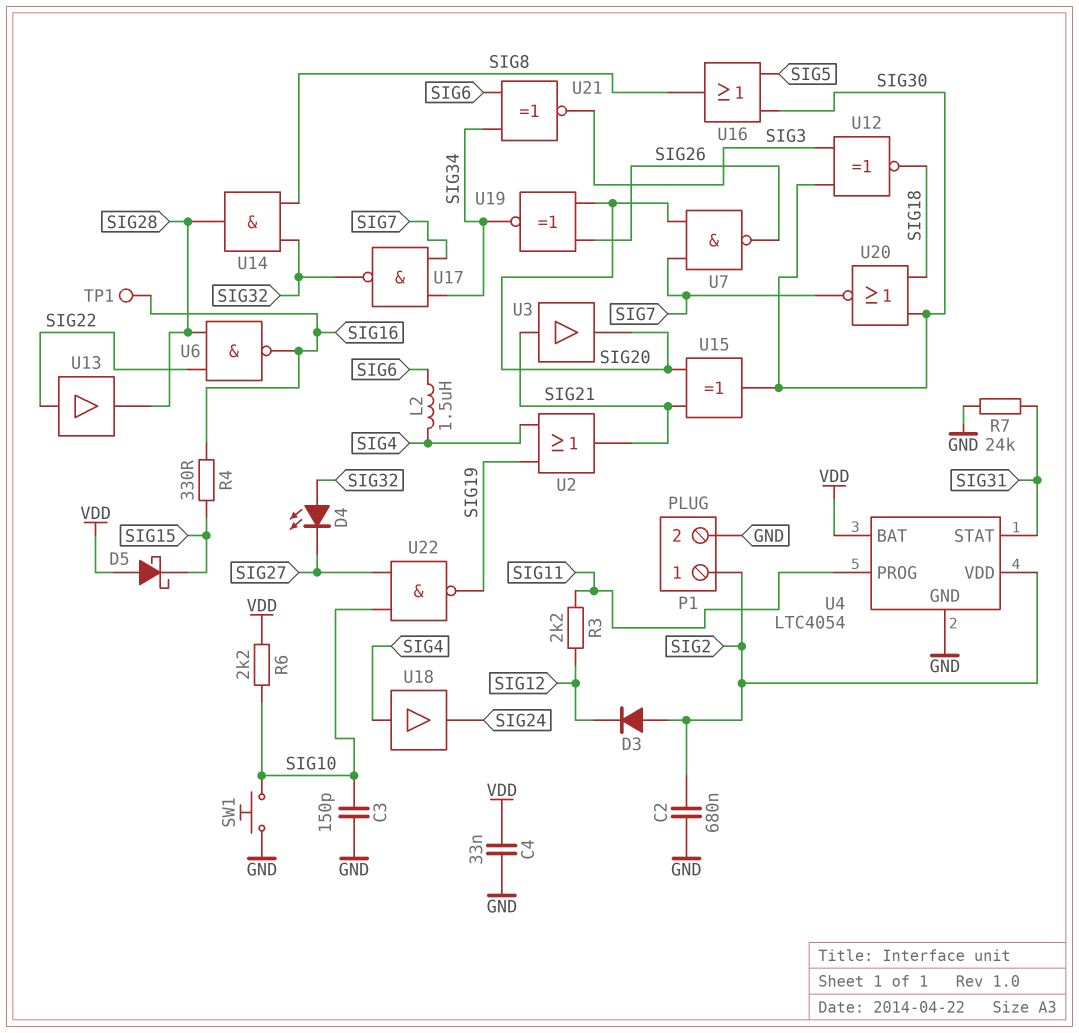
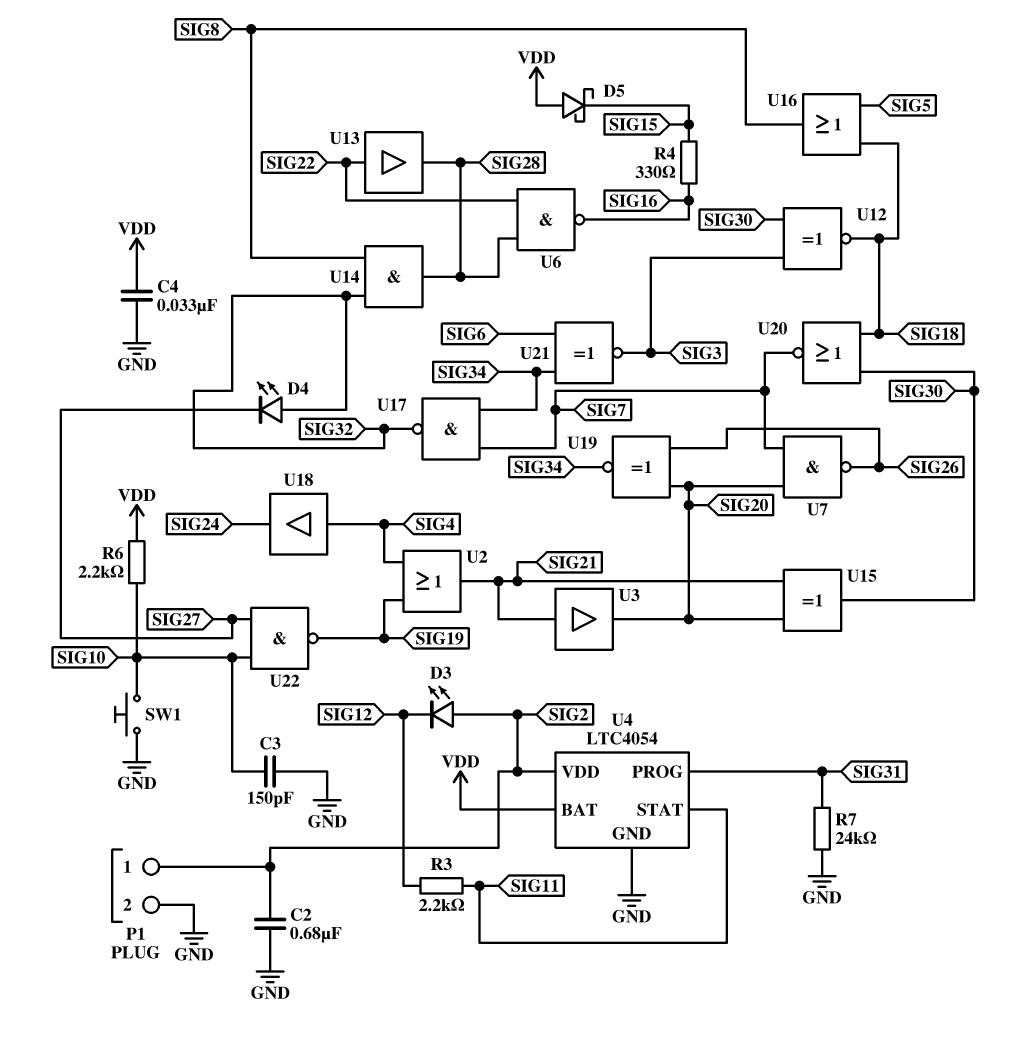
D3: diode (A SIG2, K SIG12) -> LED (A SIG2, K SIG12)
L2: 1.5uH (SIG4, SIG6) -> none
TP1: test point (SIG16) -> none
U4 pin PROG: SIG11 -> SIG31
U4 pin STAT: SIG31 -> SIG11
U16: OR (in SIG5, in SIG30, out SIG8) -> OR (in SIG5, in SIG18, out SIG8)

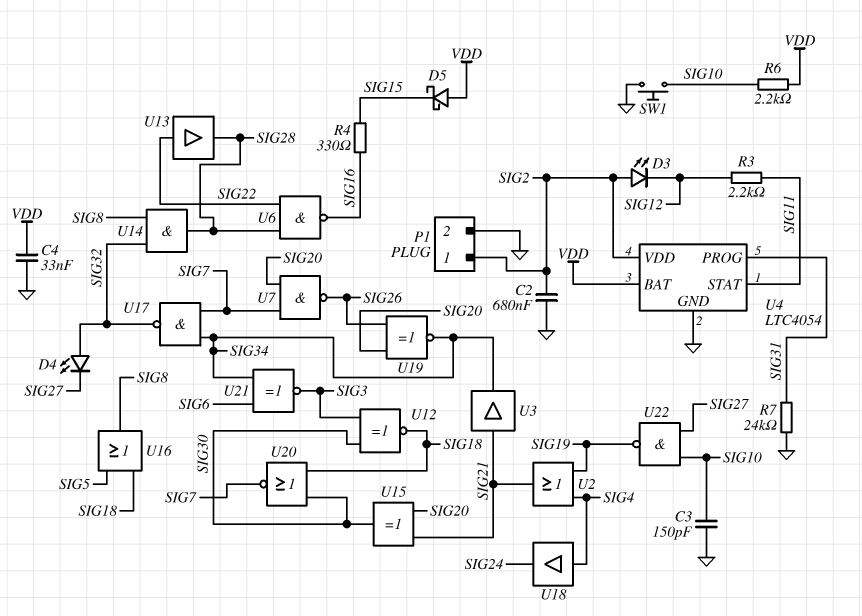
U3: buffer (in SIG21, out SIG20) -> buffer (in SIG21, out SIG34)

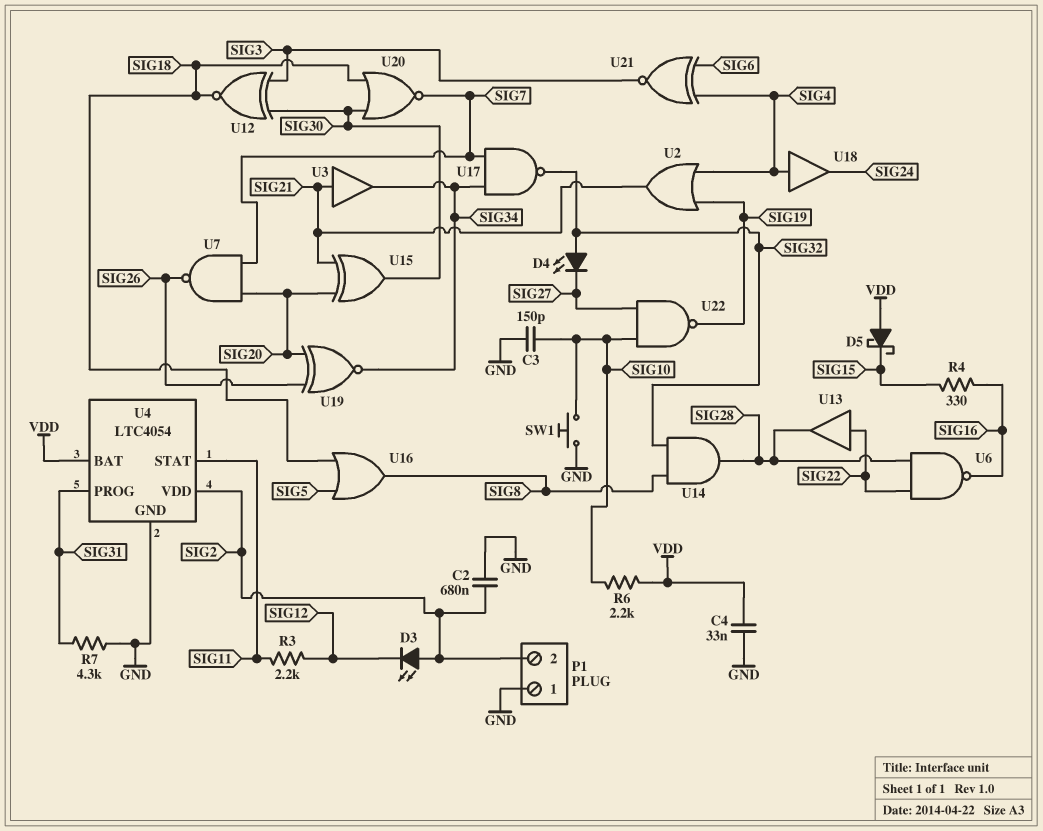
P1 pin 1: SIG2 -> GND
P1 pin 2: GND -> SIG2
R7: 24k (GND, SIG31) -> 4.3k (GND, SIG31)
U21: XNOR (in SIG6, in SIG34, out SIG3) -> XNOR (in SIG4, in SIG6, out SIG3)

